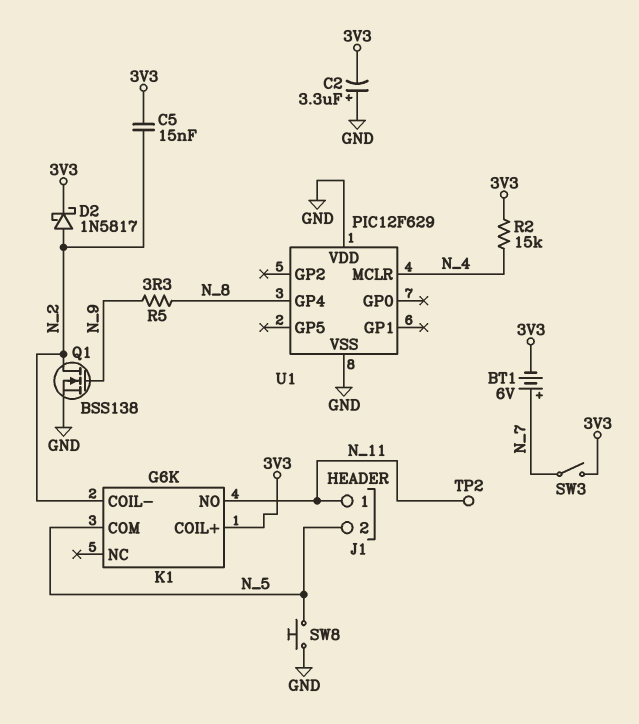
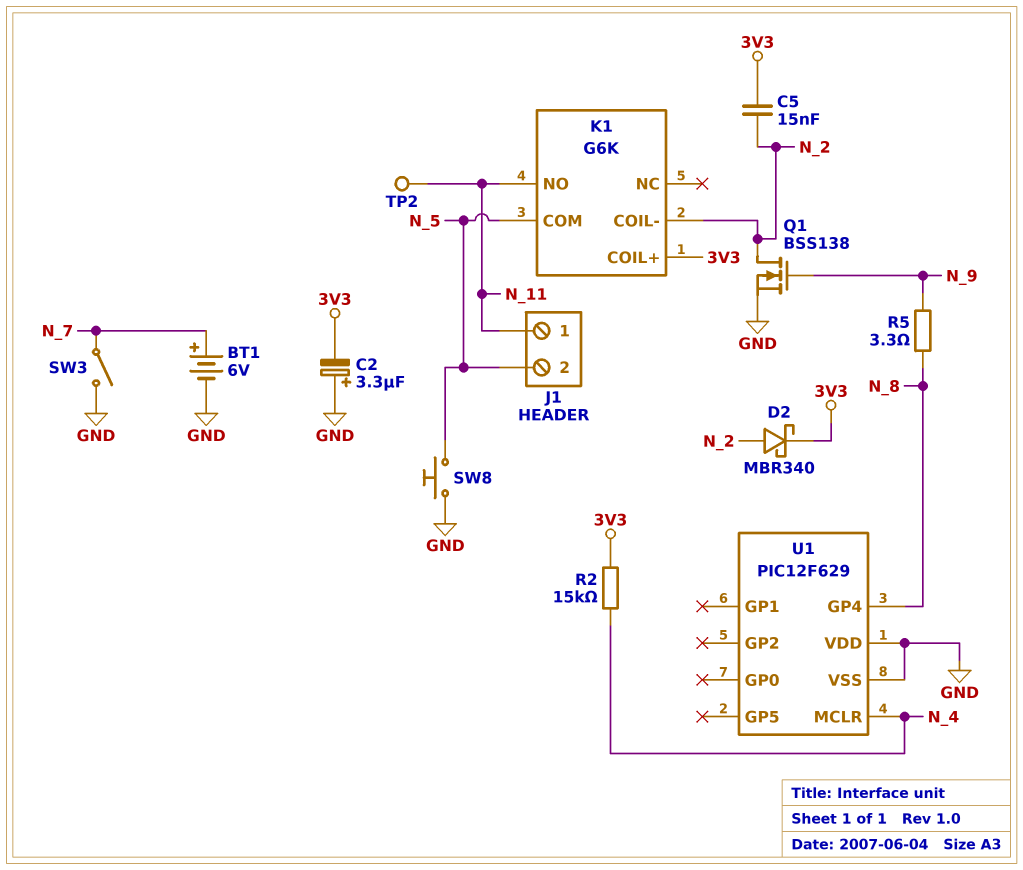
BT1: 6V (plus N_7, minus 3V3) -> 6V (plus N_7, minus GND)
D2: schottky 1N5817 (A N_2, K 3V3) -> schottky MBR340 (A N_2, K 3V3)
SW3: switch (3V3, N_7) -> switch (GND, N_7)

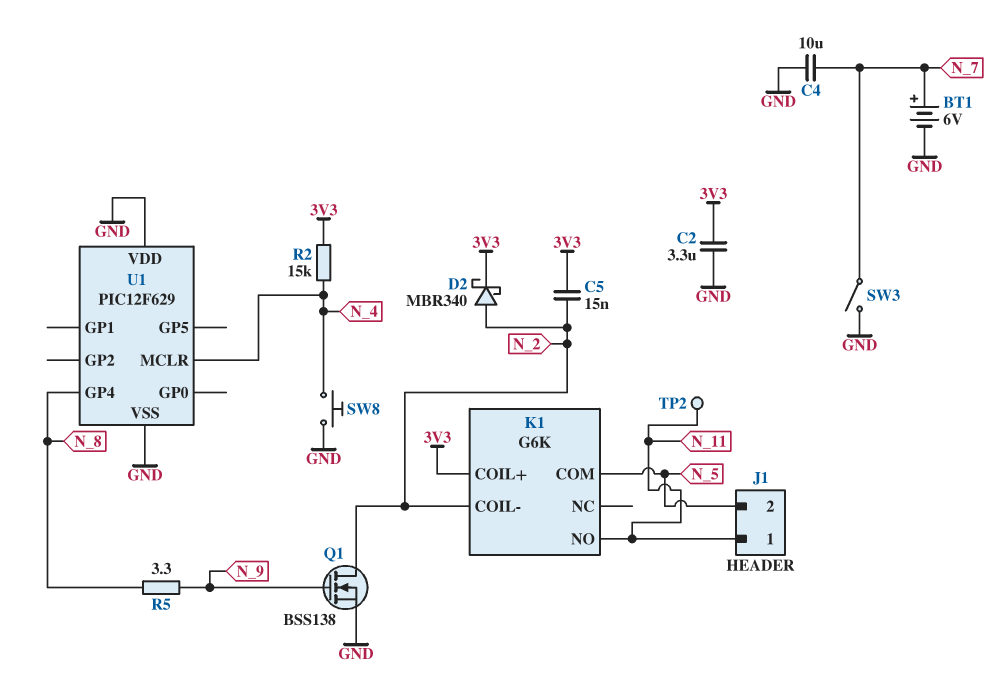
C2: 3.3uF (plus GND, minus 3V3) -> 3.3uF (3V3, GND)
C4: none -> 10uF (GND, N_7)
SW8: button (GND, N_5) -> button (GND, N_4)

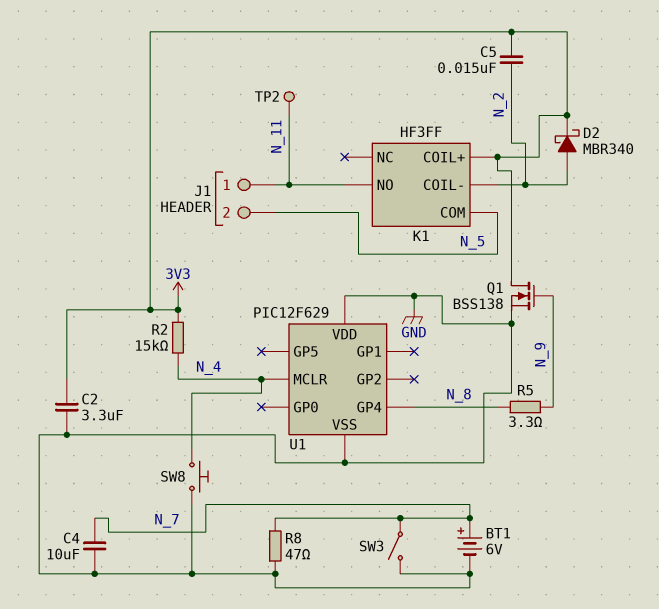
K1: G6K -> HF3FF
Q1: NMOS BSS138 (G N_9, D N_2, S GND) -> NMOS BSS138 (G N_9, D 3V3, S GND)
R8: none -> 47 (GND, N_7)

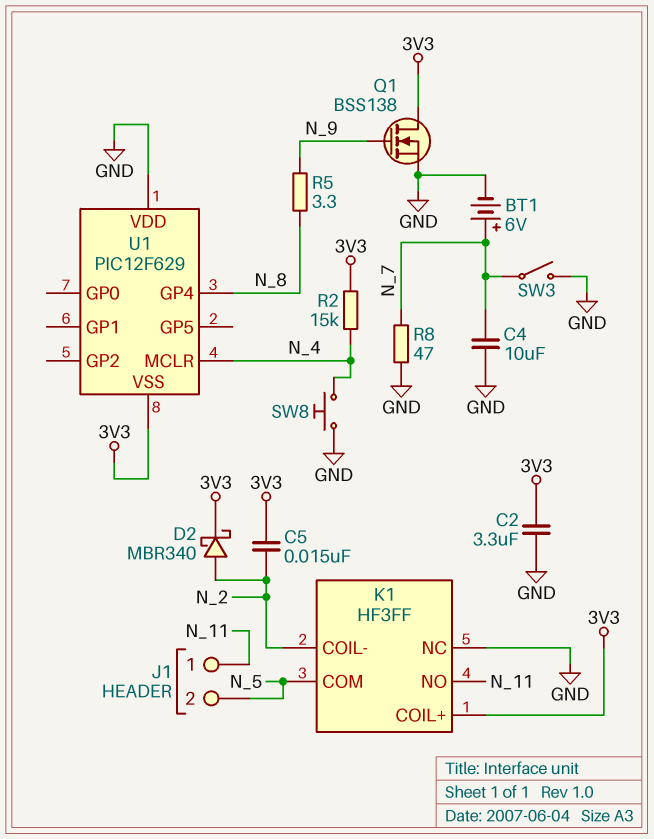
K1 pin NC: none -> GND
TP2: test point (N_11) -> none
U1 pin VSS: GND -> 3V3

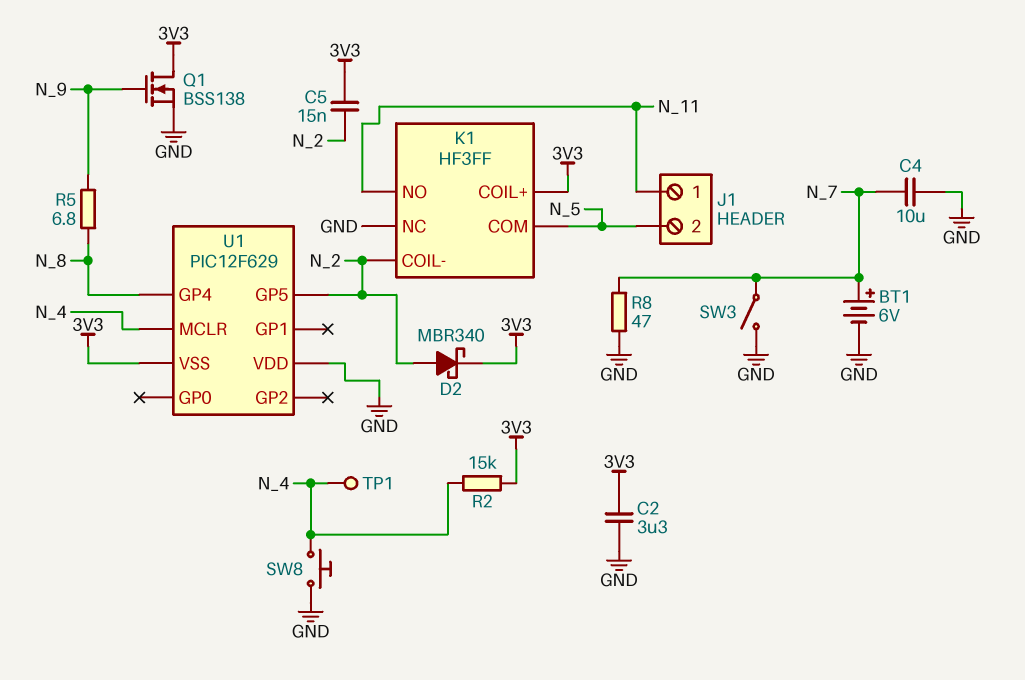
R5: 3.3 (N_8, N_9) -> 6.8 (N_8, N_9)
TP1: none -> test point (N_4)
U1 pin GP5: none -> N_2

